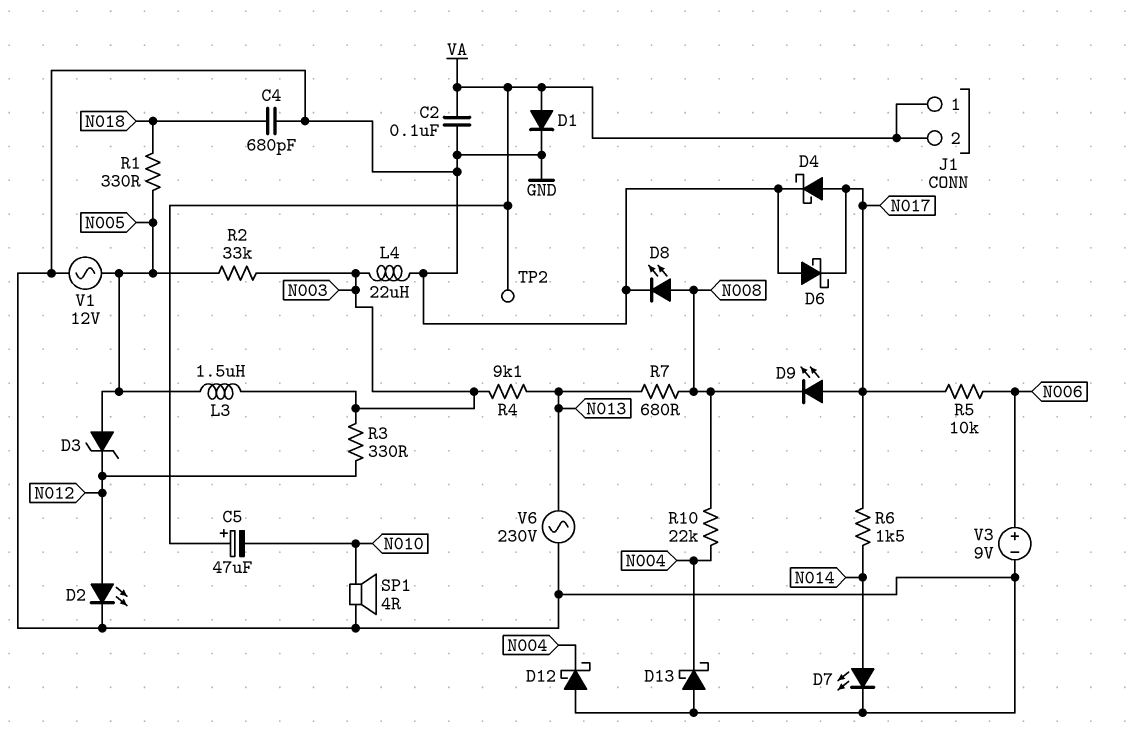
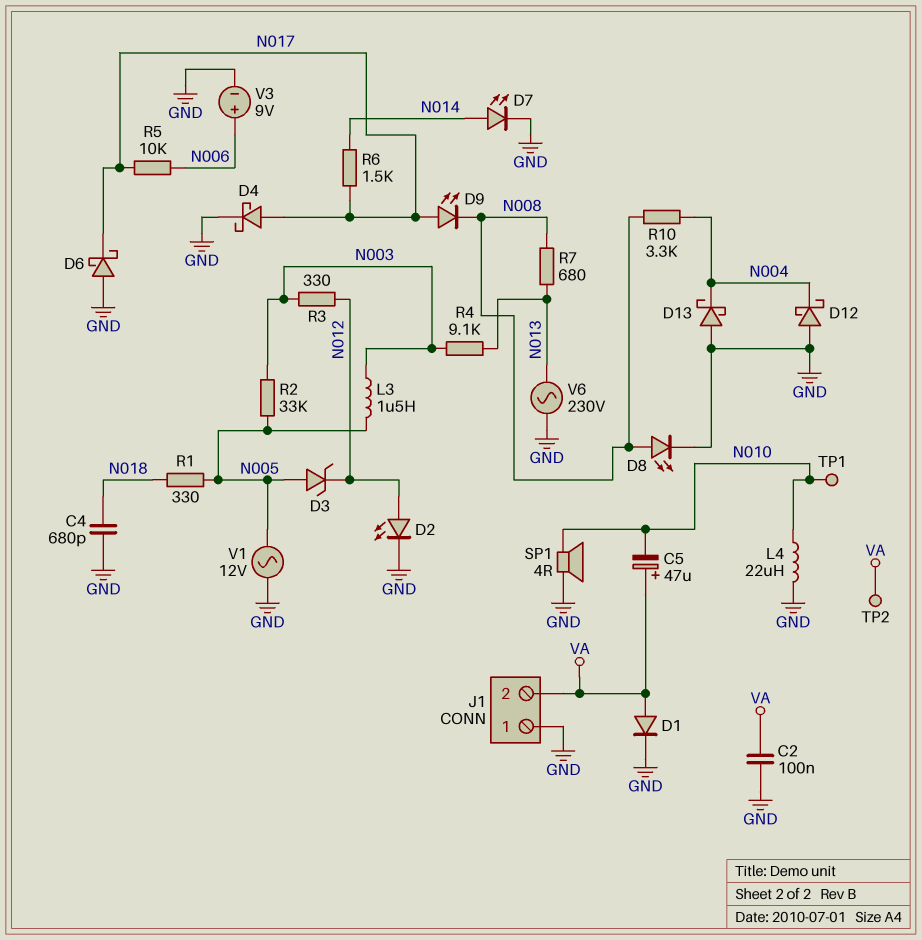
J1 pin 1: VA -> GND
L4: 22uH (GND, N003) -> 22uH (GND, N010)
R10: 22k (N004, N008) -> 3.3k (N004, N008)
TP1: none -> test point (N010)

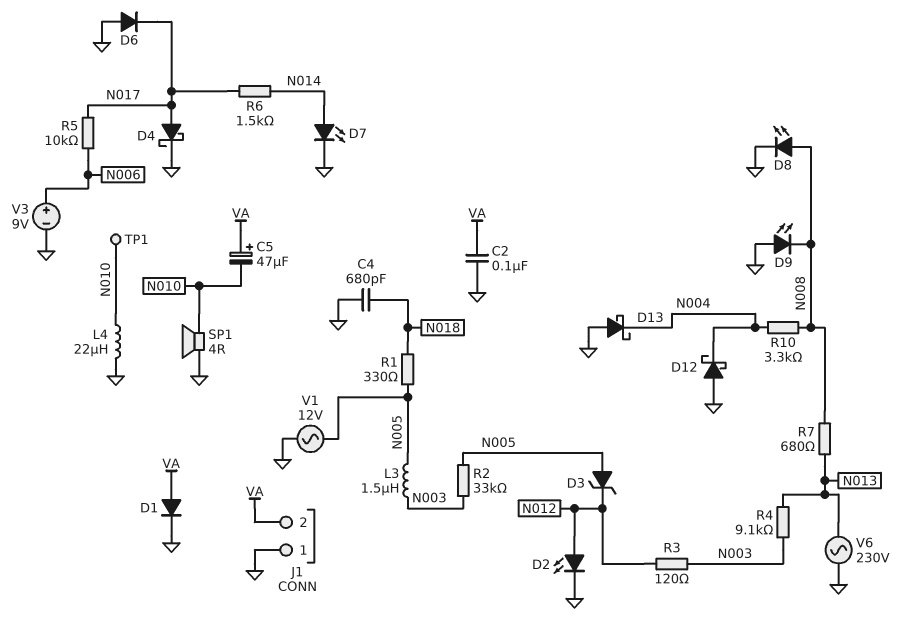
D6: schottky (A GND, K N017) -> diode (A GND, K N017)
D9: LED (A N017, K N008) -> LED (A GND, K N008)
R3: 330 (N003, N012) -> 120 (N003, N012)
TP2: test point (VA) -> none

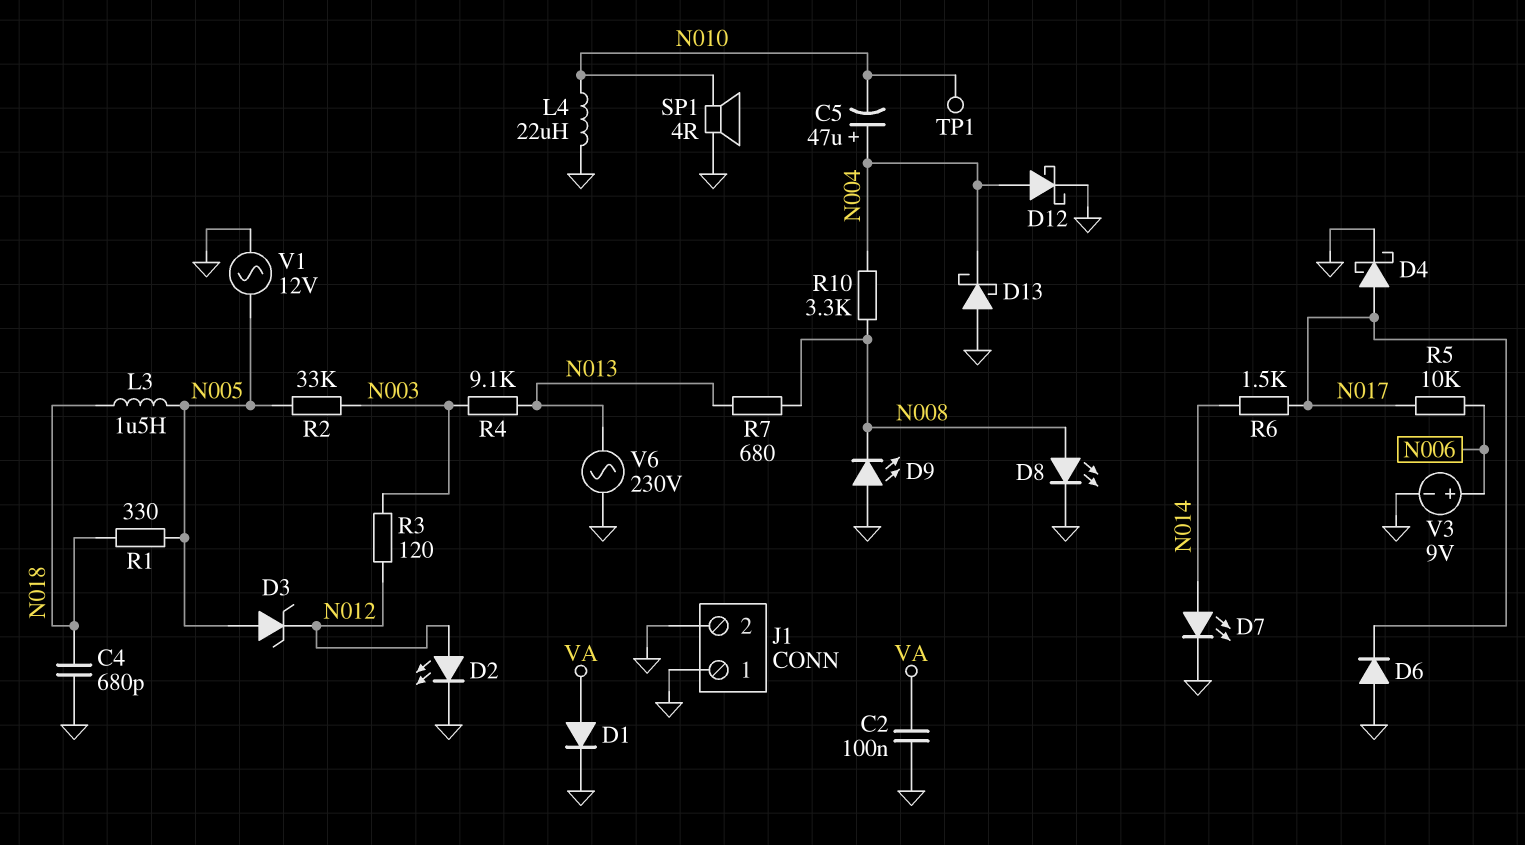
C5: 47uF (plus VA, minus N010) -> 47uF (plus N004, minus N010)
D12: schottky (A GND, K N004) -> schottky (A N004, K GND)
J1 pin 2: VA -> GND
L3: 1.5uH (N003, N005) -> 1.5uH (N005, N018)

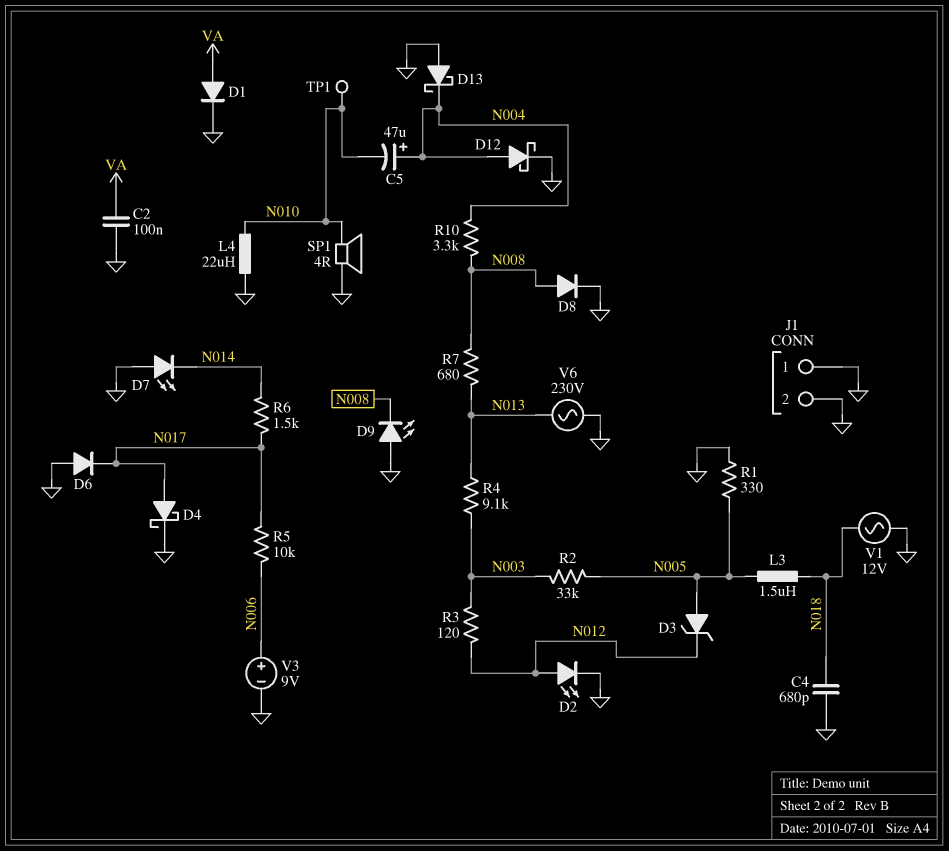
D7: LED (A N014, K GND) -> LED (A GND, K N014)
D8: LED (A N008, K GND) -> diode (A N008, K GND)
R1: 330 (N005, N018) -> 330 (GND, N005)
V1: AC 12V (GND, N005) -> AC 12V (GND, N018)

